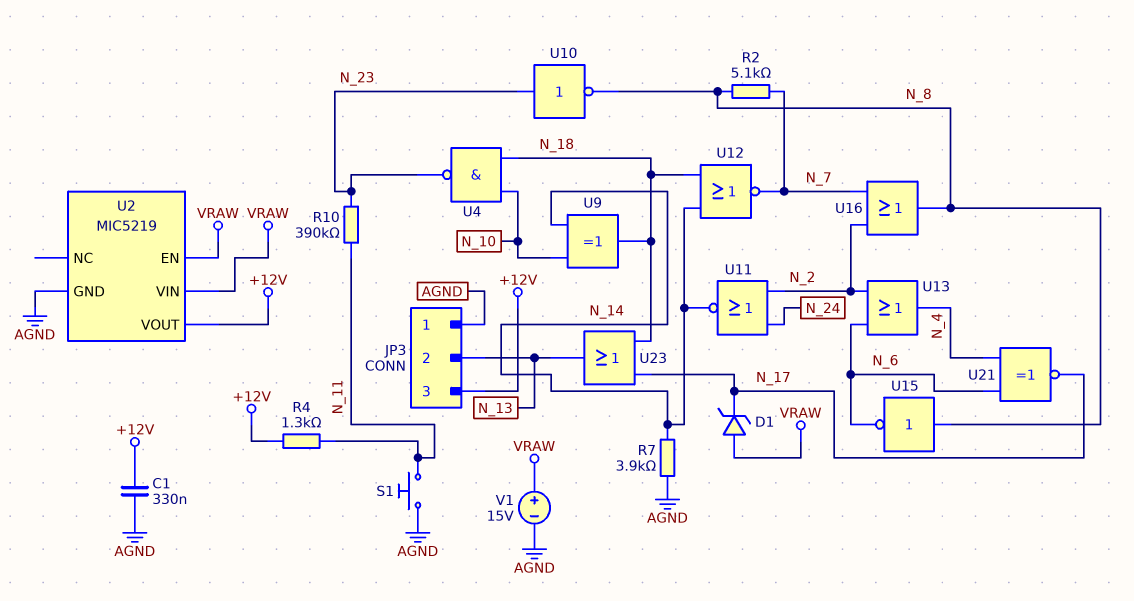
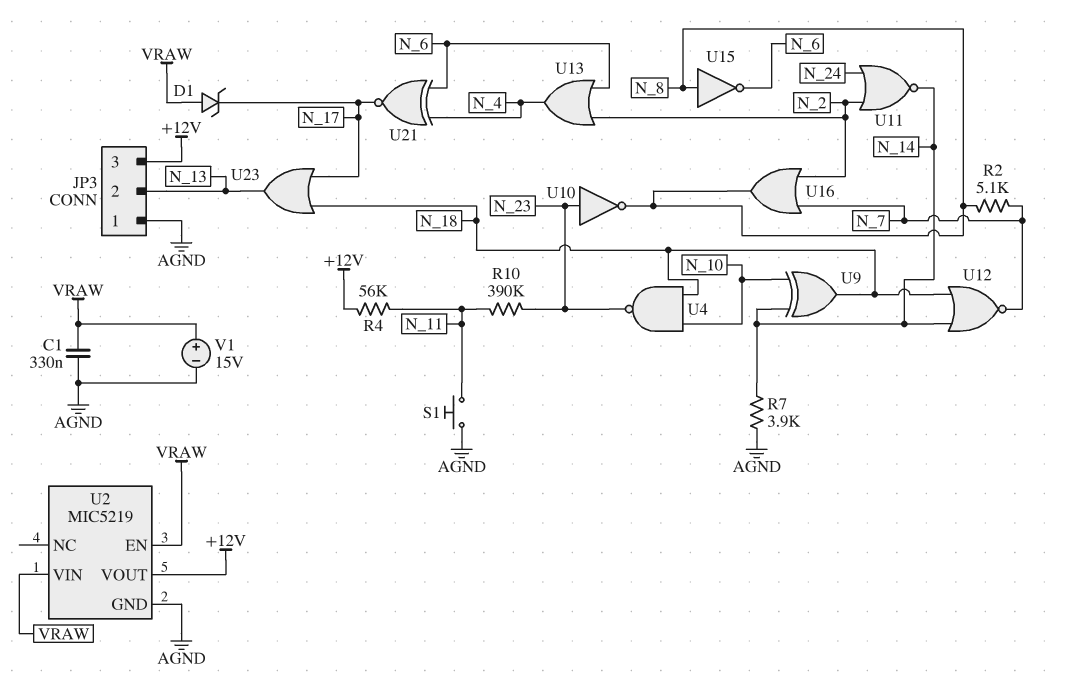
C1: 330nF (+12V, AGND) -> 330nF (AGND, VRAW)
R4: 1.3k (+12V, N_11) -> 56k (+12V, N_11)

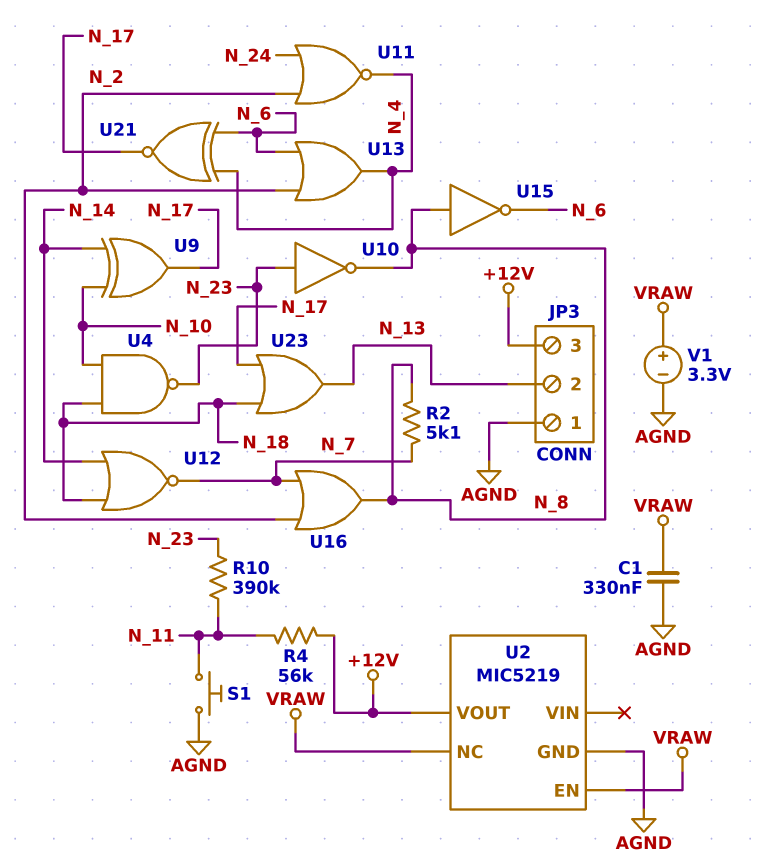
D1: zener (A VRAW, K N_17) -> none
R7: 3.9k (AGND, N_14) -> none
U2 pin NC: none -> VRAW
U2 pin VIN: VRAW -> none
U9: XOR (in N_10, in N_14, out N_18) -> XOR (in N_10, in N_14, out N_17)
U11: NOR (in N_2, in N_24, out N_14) -> NOR (in N_2, in N_24, out N_4)
V1: 15V (plus VRAW, minus AGND) -> 3.3V (plus VRAW, minus AGND)

